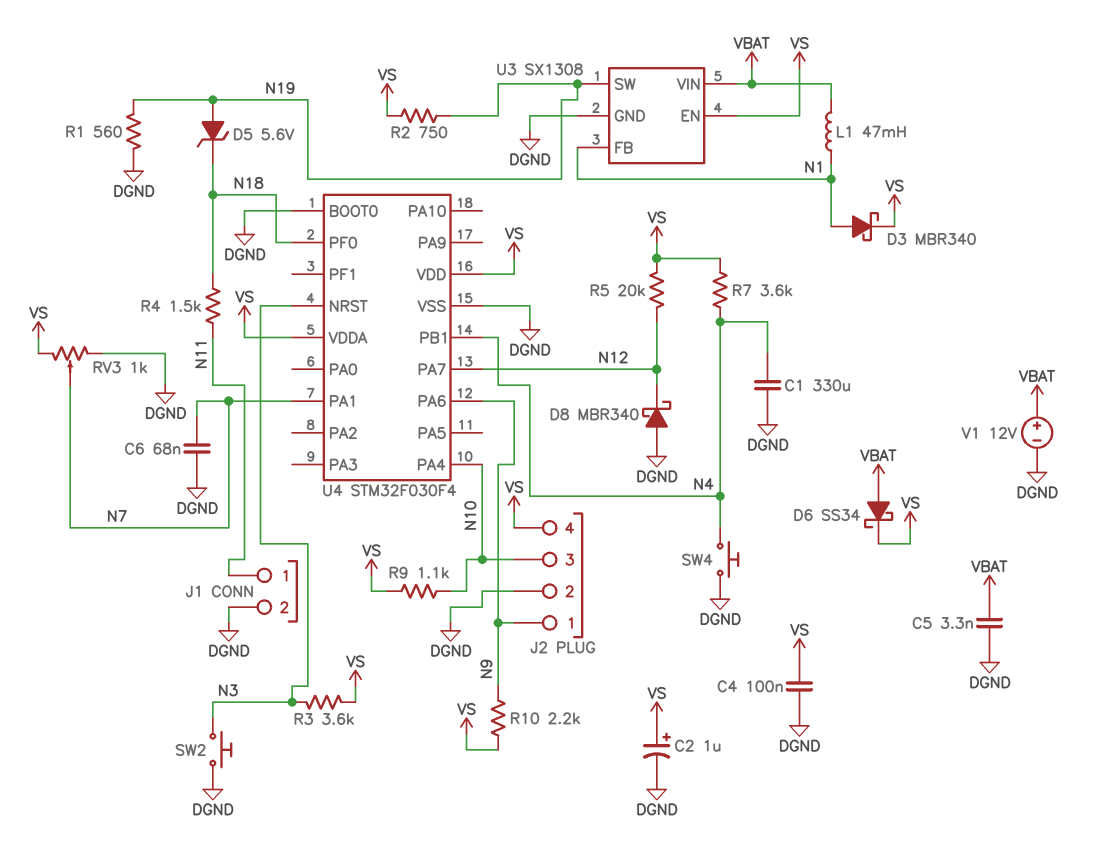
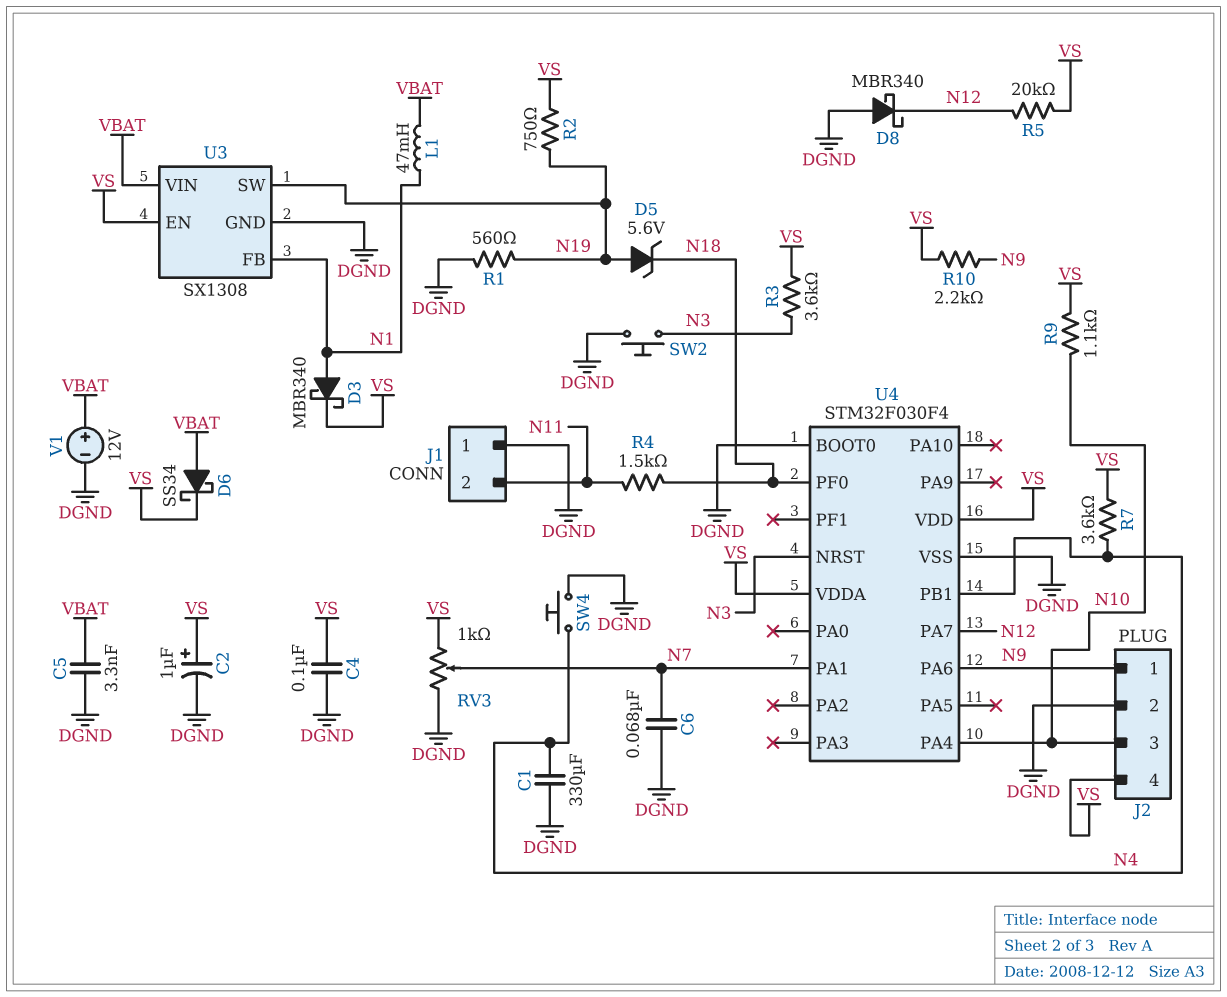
J1 pin 1: N11 -> DGND
J1 pin 2: DGND -> N11

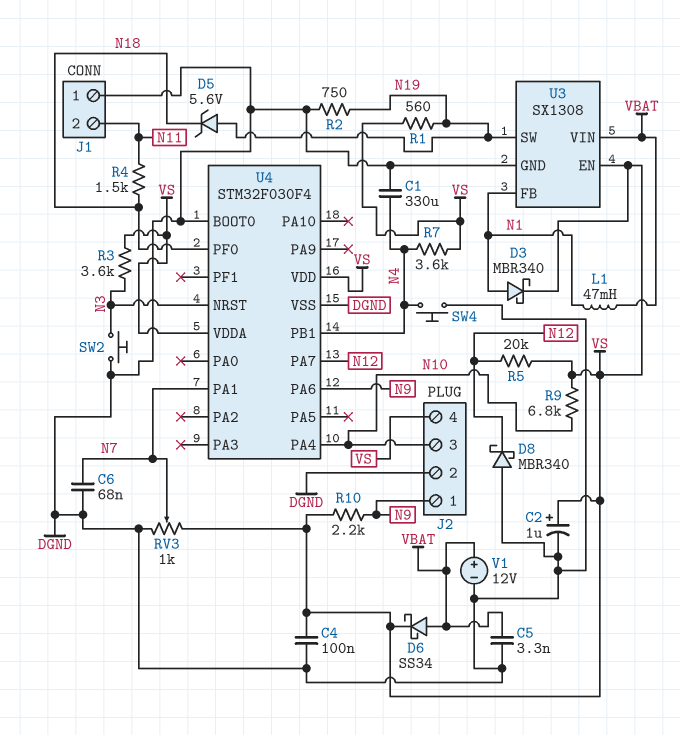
R1: 560 (DGND, N19) -> 560 (N19, VS)
R2: 750 (N19, VS) -> 750 (DGND, N19)
R9: 1.1k (N10, VS) -> 6.8k (N10, VS)

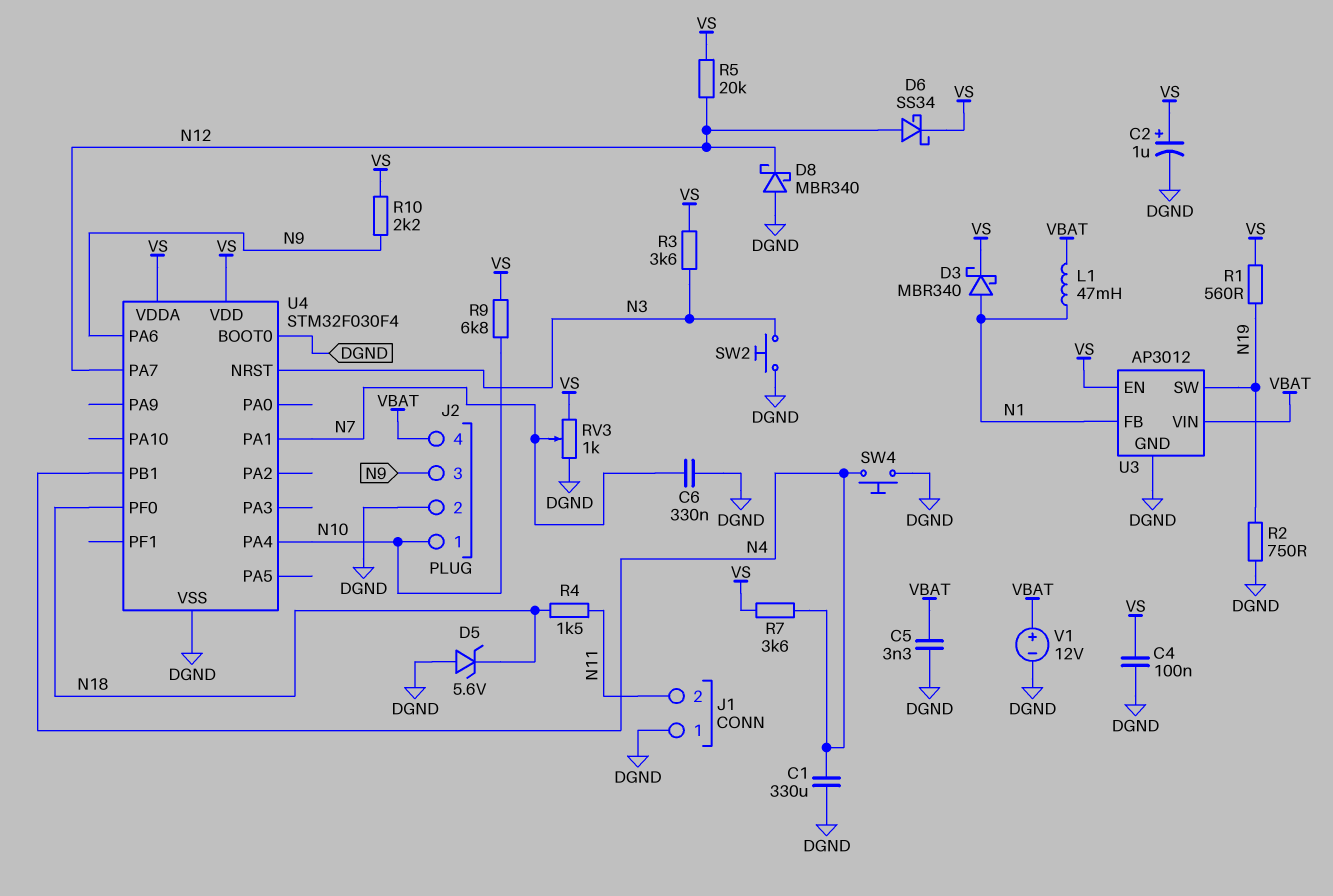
C6: 68nF (DGND, N7) -> 330nF (DGND, N7)
D5: zener 5.6V (A N19, K N18) -> zener 5.6V (A DGND, K N18)
D6: schottky SS34 (A VBAT, K VS) -> schottky SS34 (A N12, K VS)
J2 pin 1: N9 -> N10
J2 pin 3: N10 -> N9
J2 pin 4: VS -> VBAT
U3: SX1308 -> AP3012

